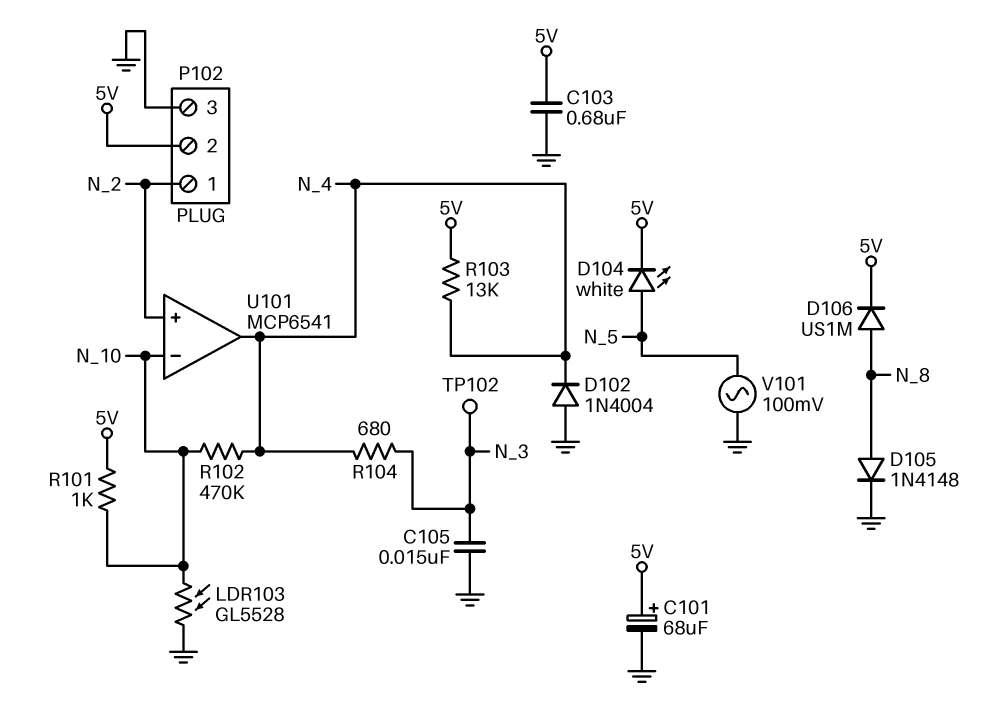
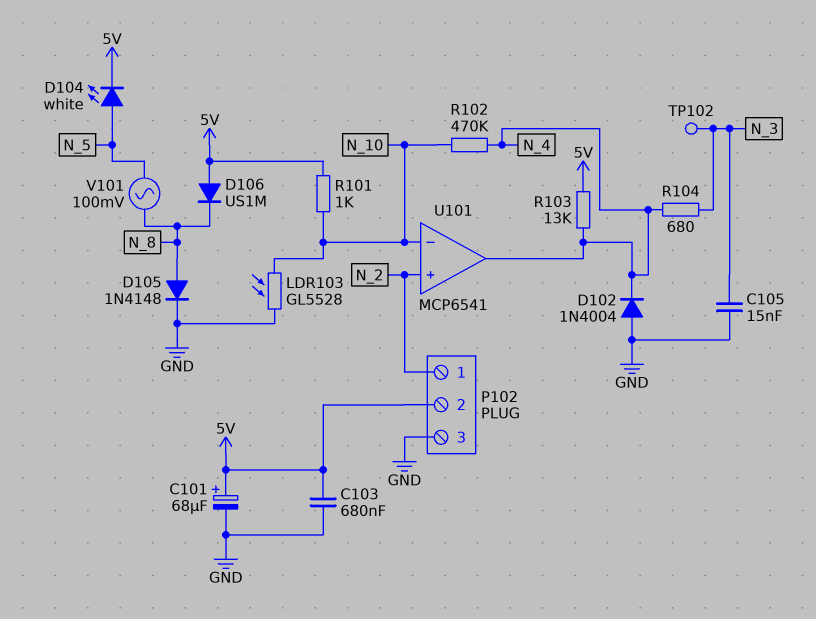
D106: diode US1M (A N_8, K 5V) -> diode US1M (A 5V, K N_8)
V101: AC 100mV (GND, N_5) -> AC 100mV (N_5, N_8)

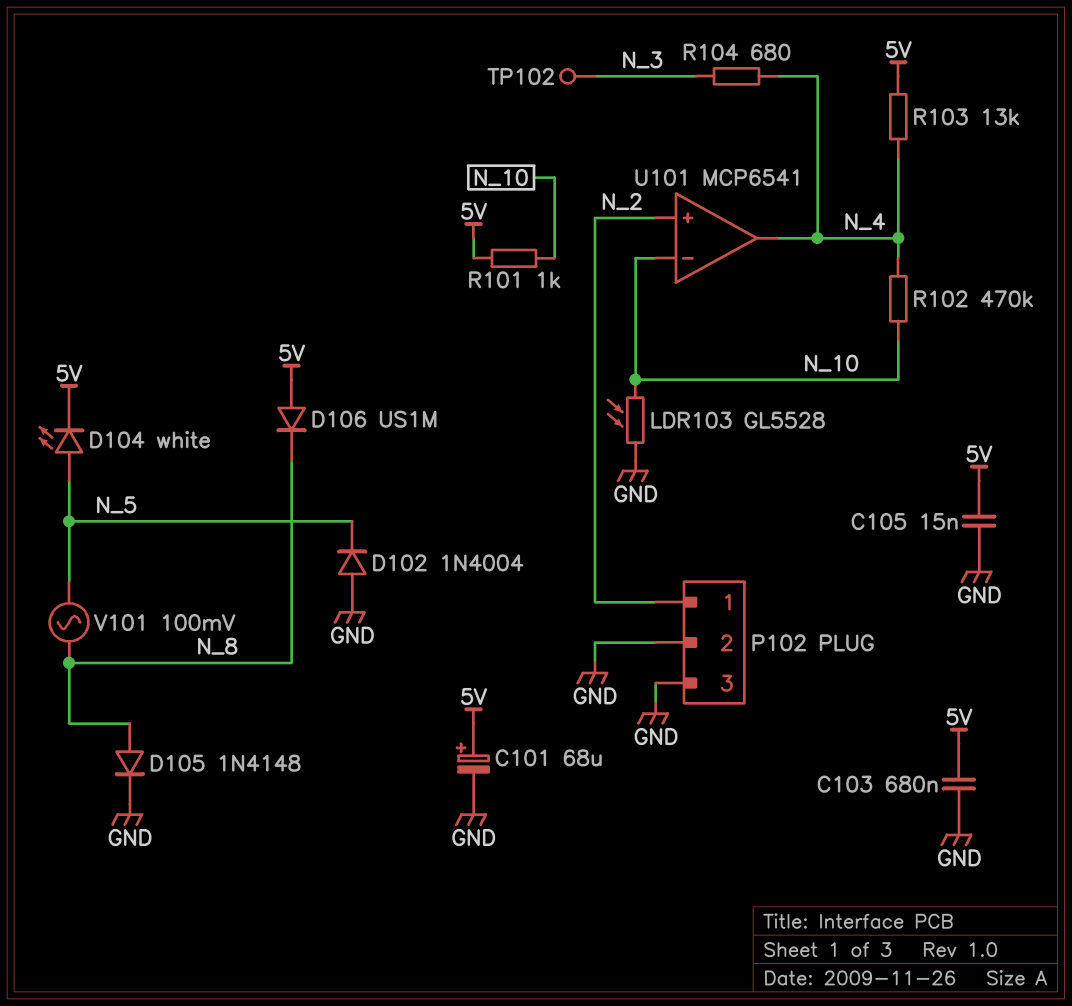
C105: 15nF (GND, N_3) -> 15nF (5V, GND)
D102: diode 1N4004 (A GND, K N_4) -> diode 1N4004 (A GND, K N_5)
P102 pin 2: 5V -> GND

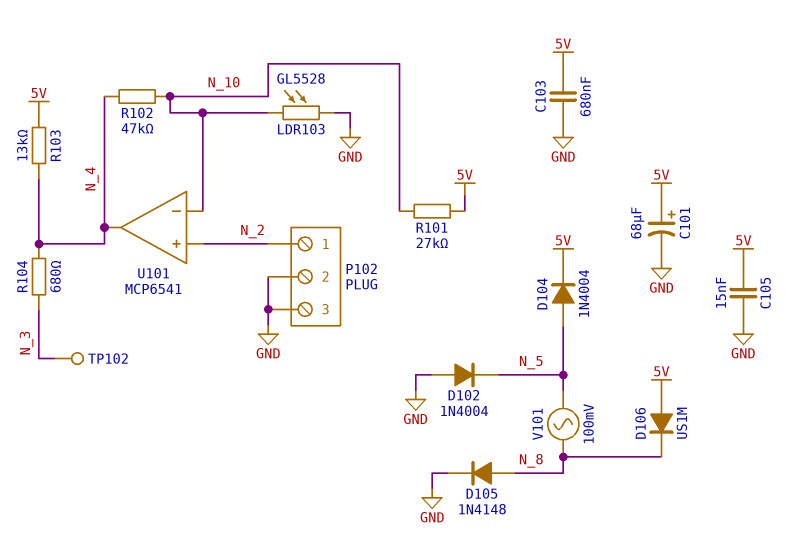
D104: LED white (A N_5, K 5V) -> diode 1N4004 (A N_5, K 5V)
R101: 1k (5V, N_10) -> 27k (5V, N_10)
R102: 470k (N_4, N_10) -> 47k (N_4, N_10)

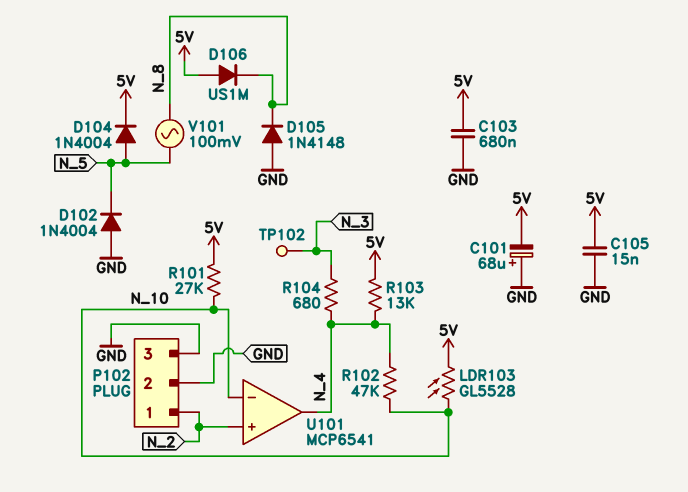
C101: 68uF (plus 5V, minus GND) -> 68uF (plus GND, minus 5V)
D105: diode 1N4148 (A N_8, K GND) -> diode 1N4148 (A GND, K N_8)
LDR103: GL5528 (GND, N_10) -> GL5528 (5V, N_10)

